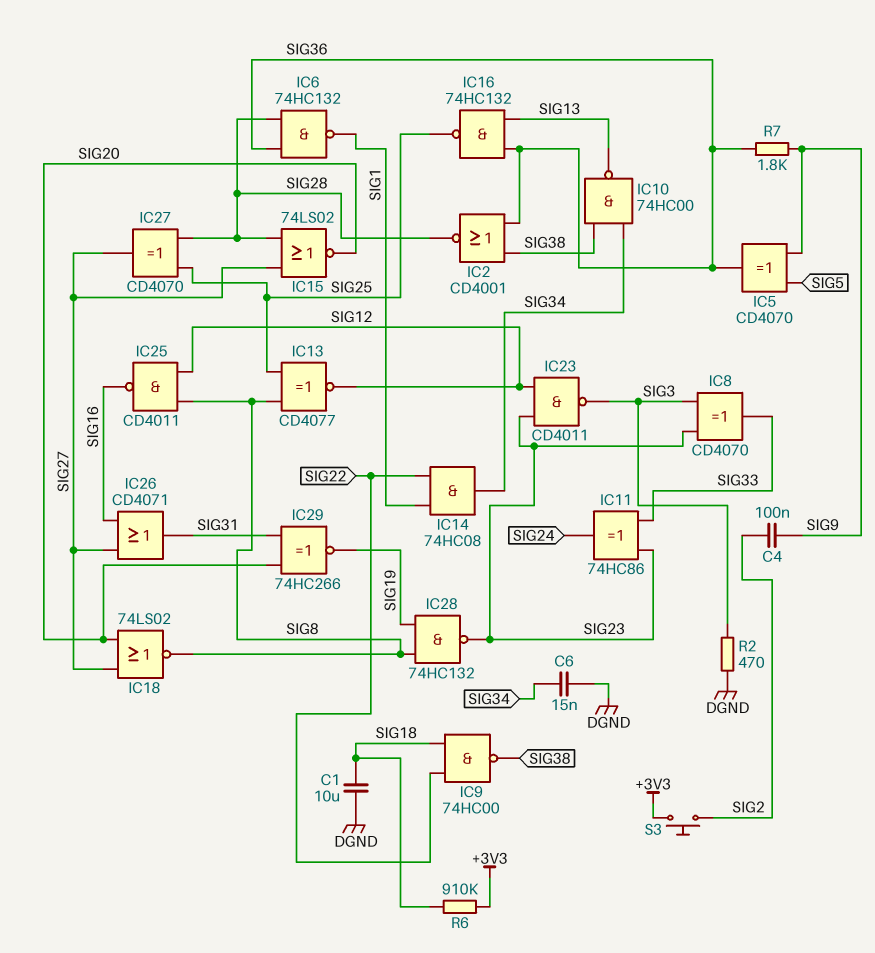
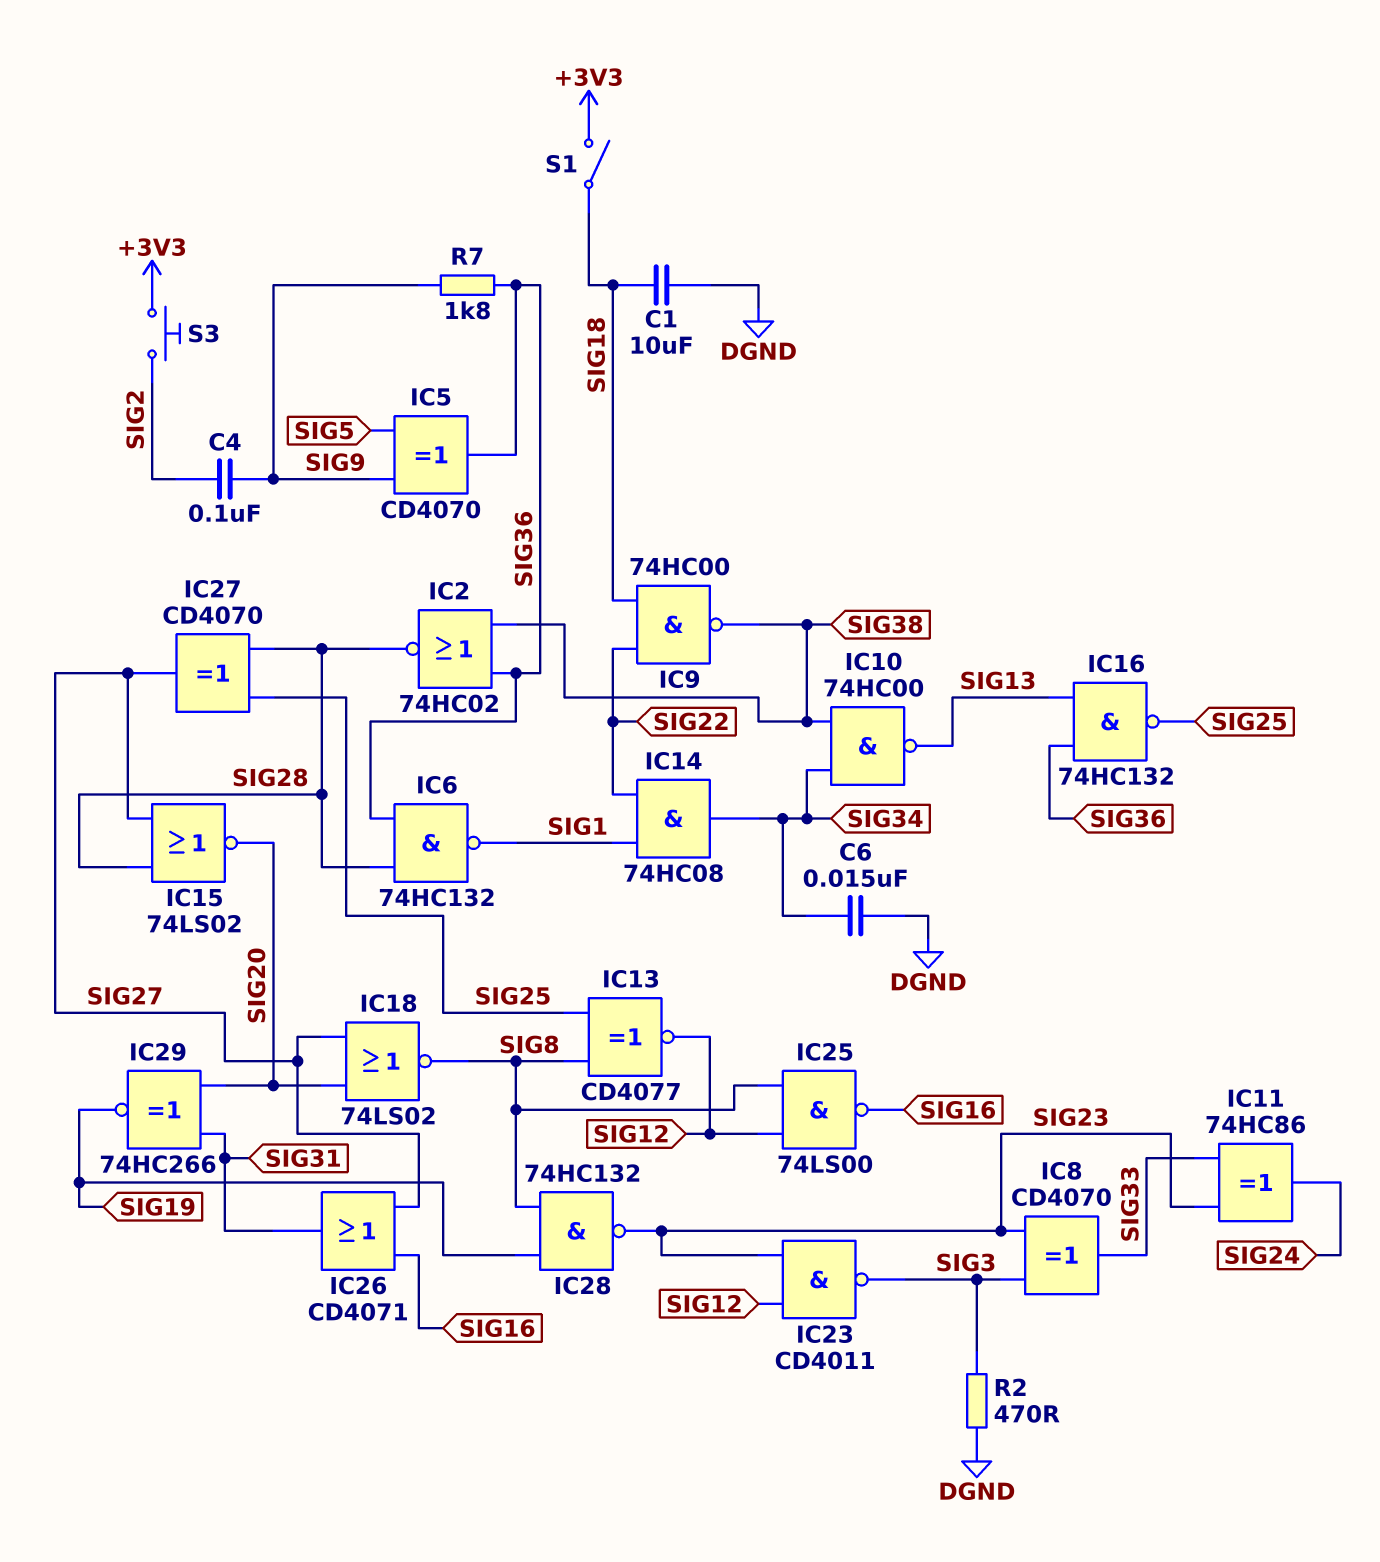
IC2: NOR CD4001 (in SIG36, in SIG38, out SIG28) -> NOR 74HC02 (in SIG36, in SIG38, out SIG28)
IC25: NAND CD4011 (in SIG8, in SIG12, out SIG16) -> NAND 74LS00 (in SIG8, in SIG12, out SIG16)
R6: 910k (+3V3, SIG18) -> none
S1: none -> switch (+3V3, SIG18)

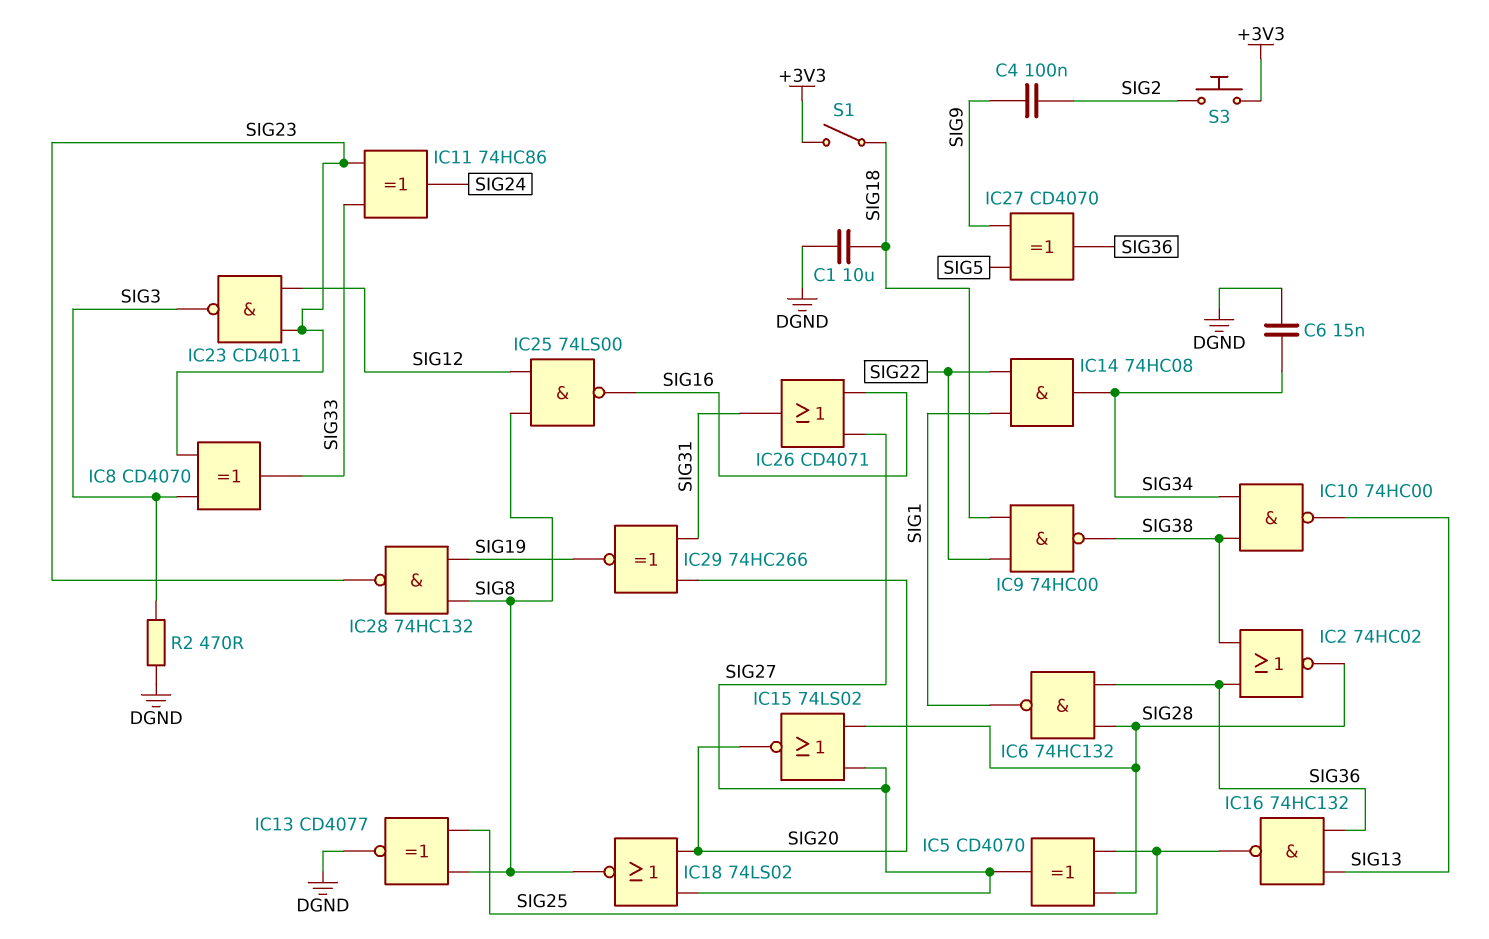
IC5: XOR CD4070 (in SIG5, in SIG9, out SIG36) -> XOR CD4070 (in SIG25, in SIG28, out SIG27)
IC13: XNOR CD4077 (in SIG8, in SIG25, out SIG12) -> XNOR CD4077 (in SIG8, in SIG25, out DGND)
IC27: XOR CD4070 (in SIG25, in SIG28, out SIG27) -> XOR CD4070 (in SIG5, in SIG9, out SIG36)
R7: 1.8k (SIG9, SIG36) -> none

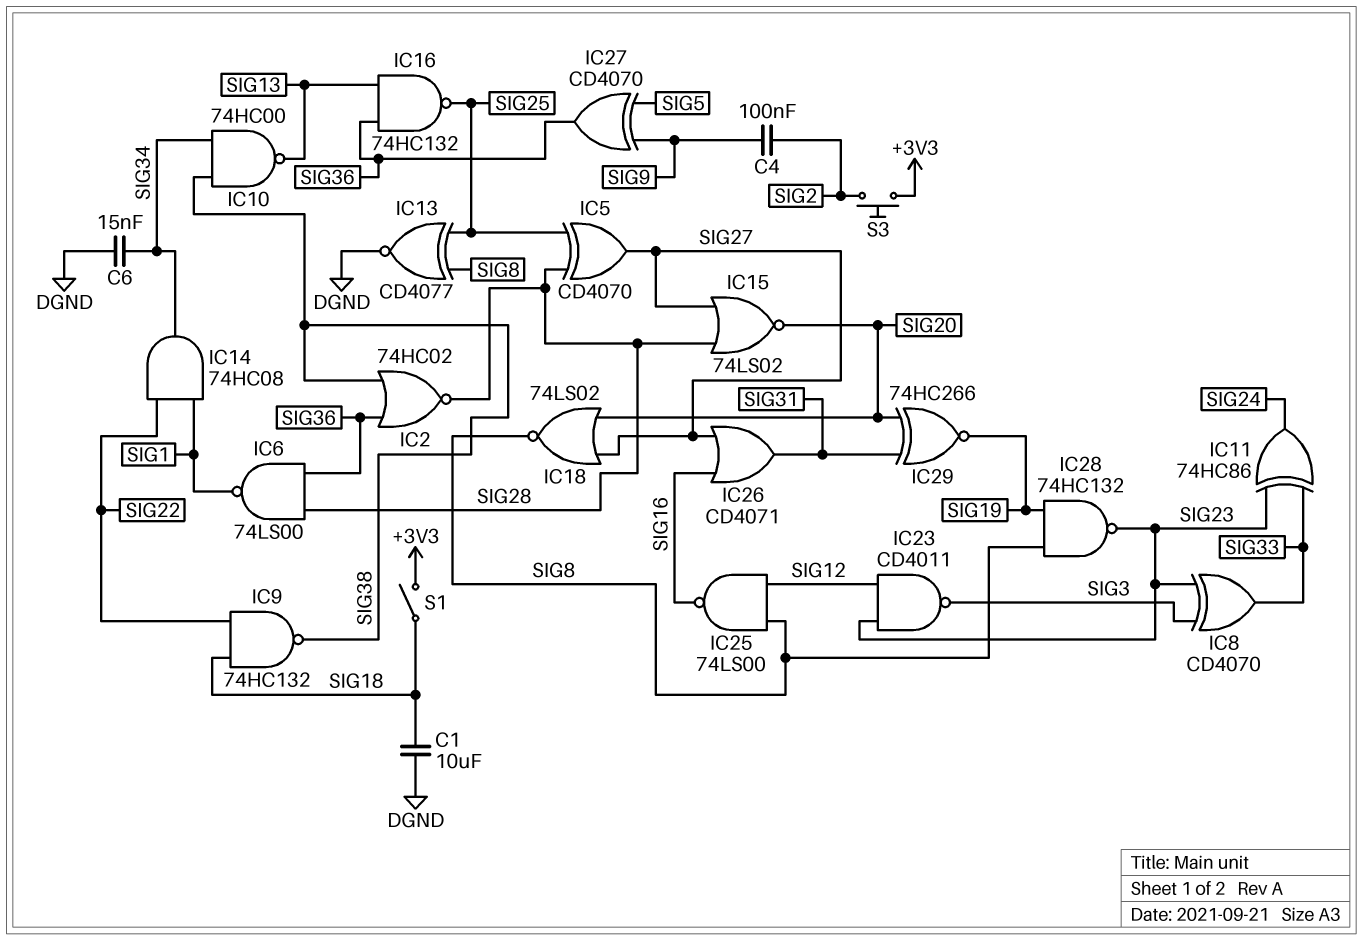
IC6: NAND 74HC132 (in SIG28, in SIG36, out SIG1) -> NAND 74LS00 (in SIG28, in SIG36, out SIG1)
IC9: NAND 74HC00 (in SIG18, in SIG22, out SIG38) -> NAND 74HC132 (in SIG18, in SIG22, out SIG38)
R2: 470 (DGND, SIG3) -> none

